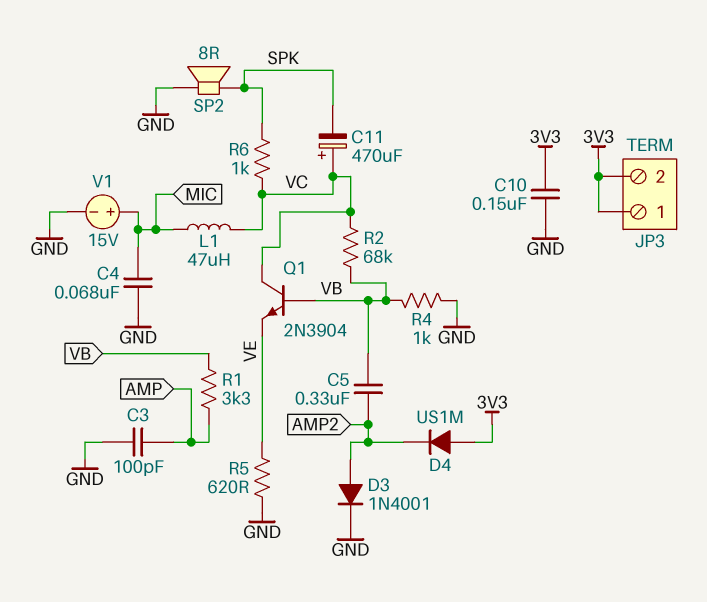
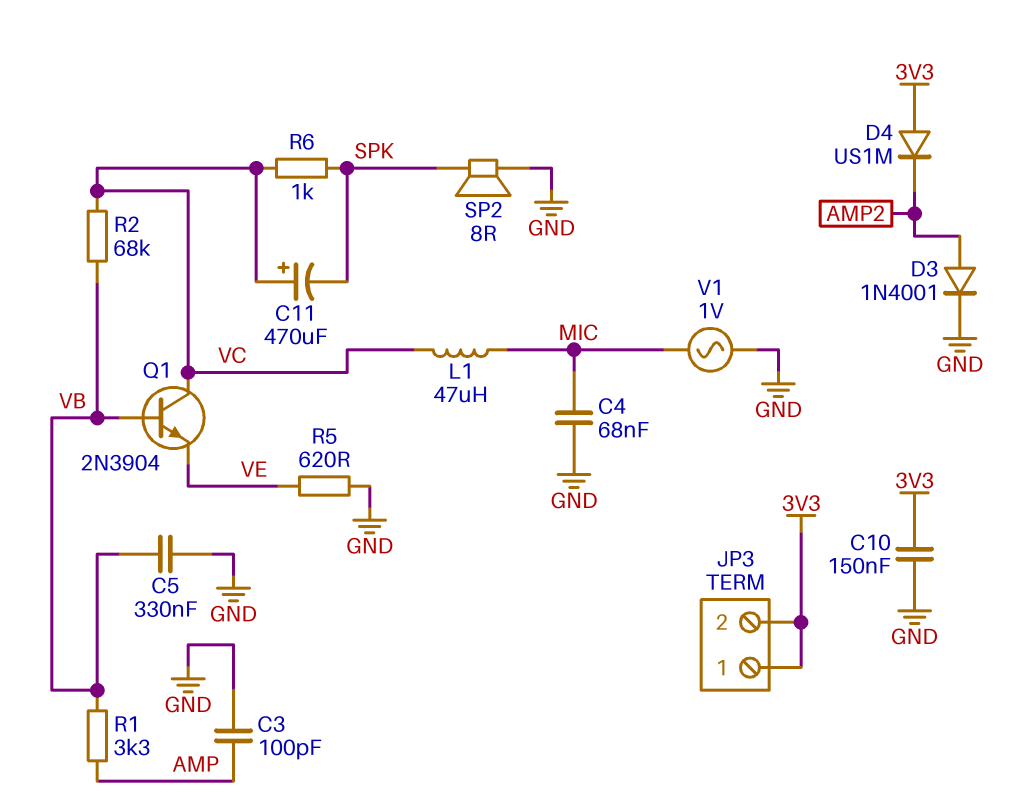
C5: 330nF (AMP2, VB) -> 330nF (GND, VB)
R4: 1k (GND, VB) -> none
V1: 15V (plus MIC, minus GND) -> AC 1V (GND, MIC)

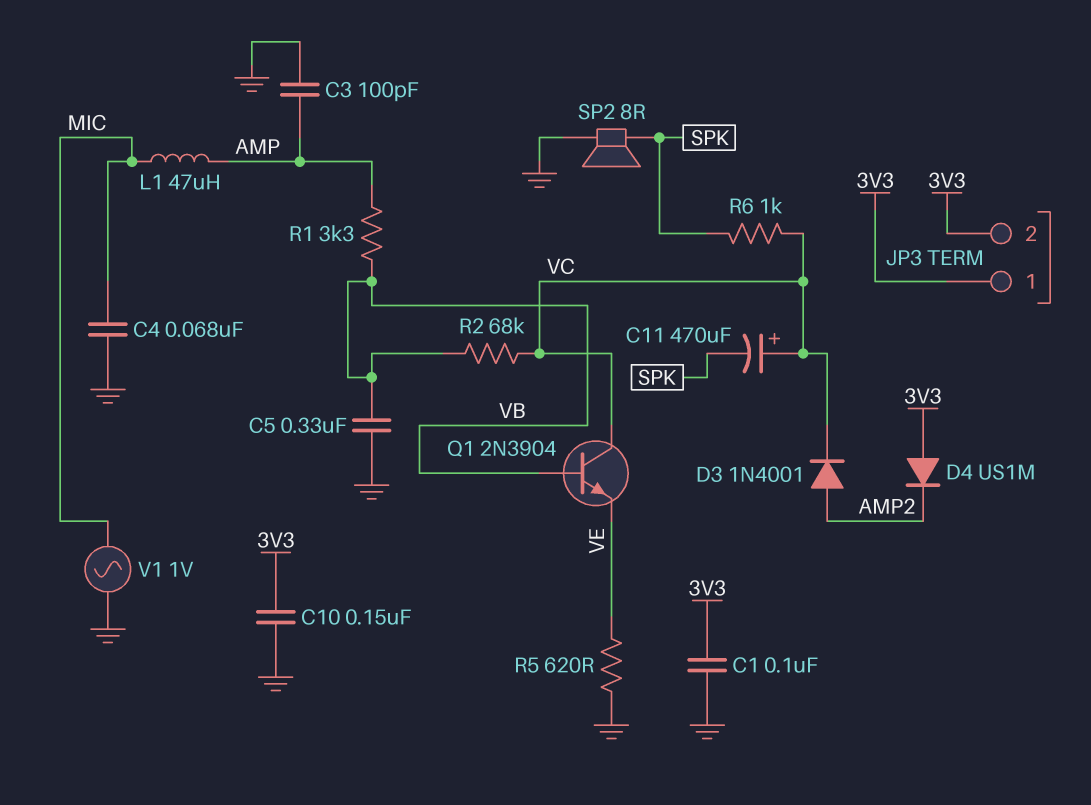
C1: none -> 100nF (3V3, GND)
D3: diode 1N4001 (A AMP2, K GND) -> diode 1N4001 (A AMP2, K VC)
L1: 47uH (MIC, VC) -> 47uH (AMP, MIC)

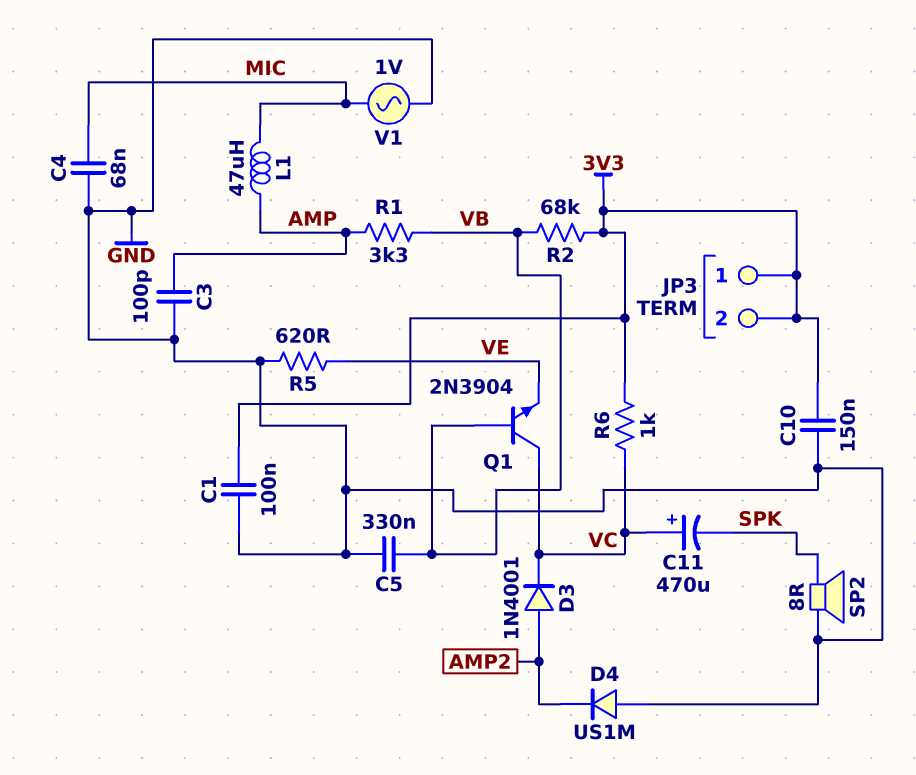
D4: diode US1M (A 3V3, K AMP2) -> diode US1M (A GND, K AMP2)
R2: 68k (VB, VC) -> 68k (3V3, VB)
R6: 1k (SPK, VC) -> 1k (3V3, VC)

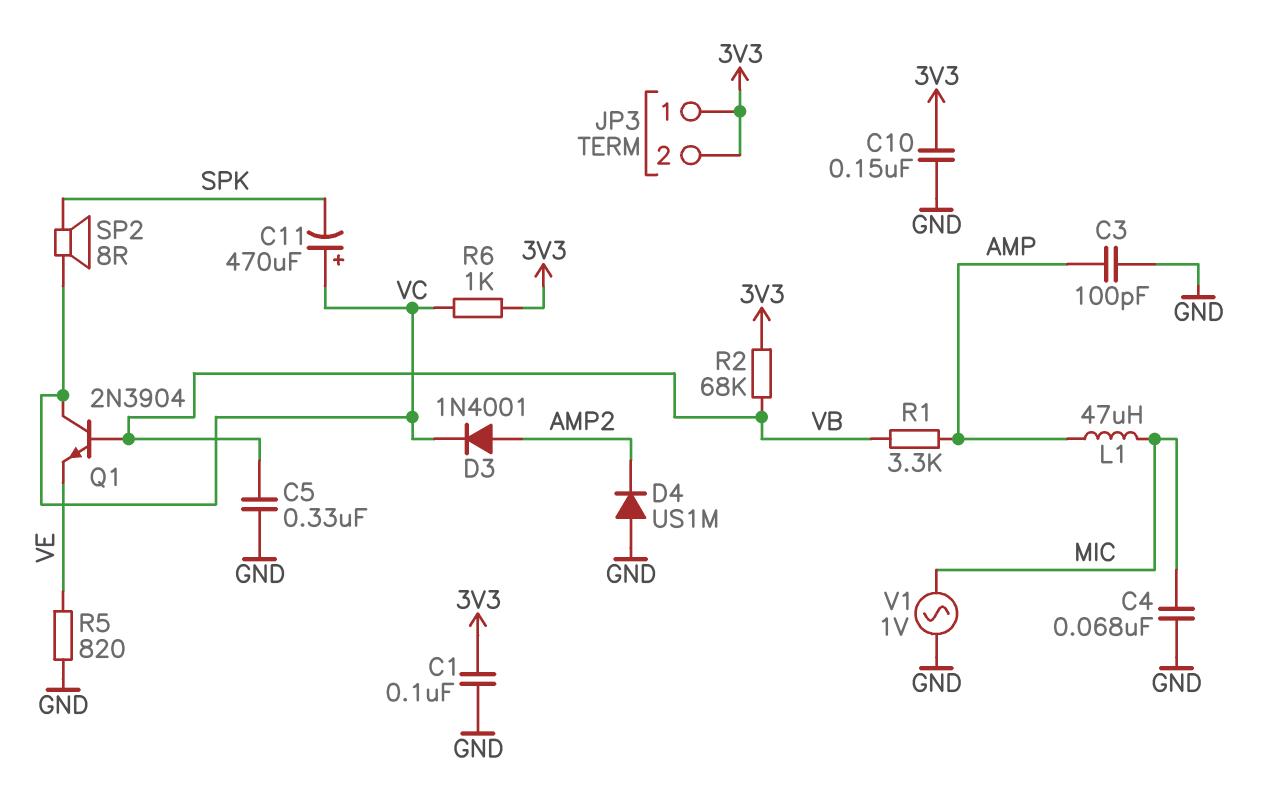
R5: 620 (GND, VE) -> 820 (GND, VE)
SP2: speaker 8R (GND, SPK) -> speaker 8R (SPK, VC)

